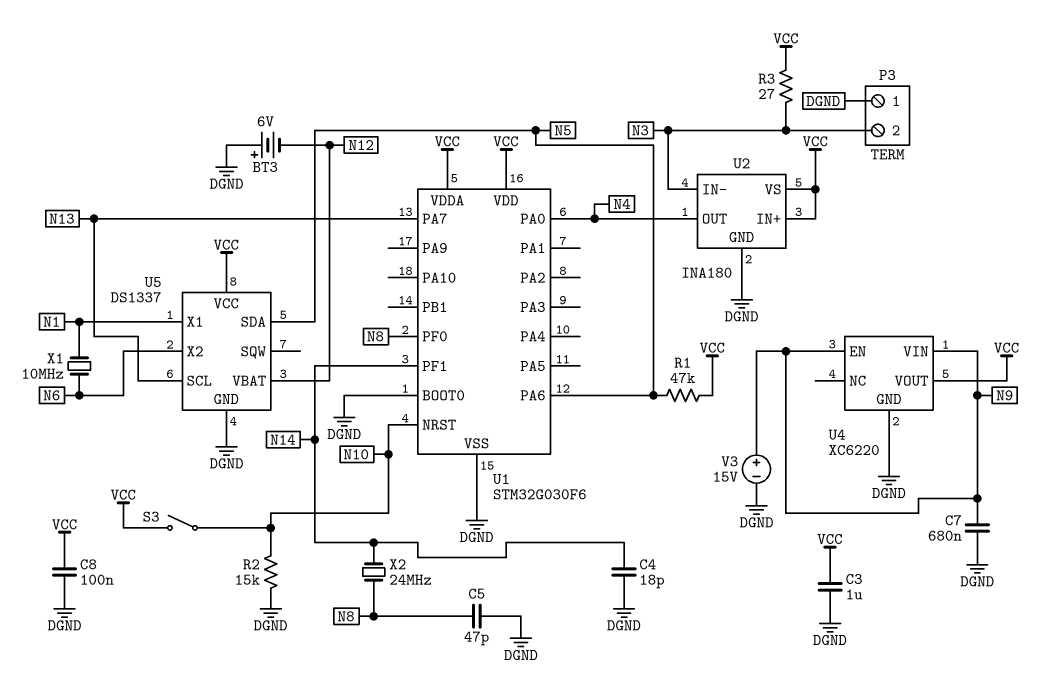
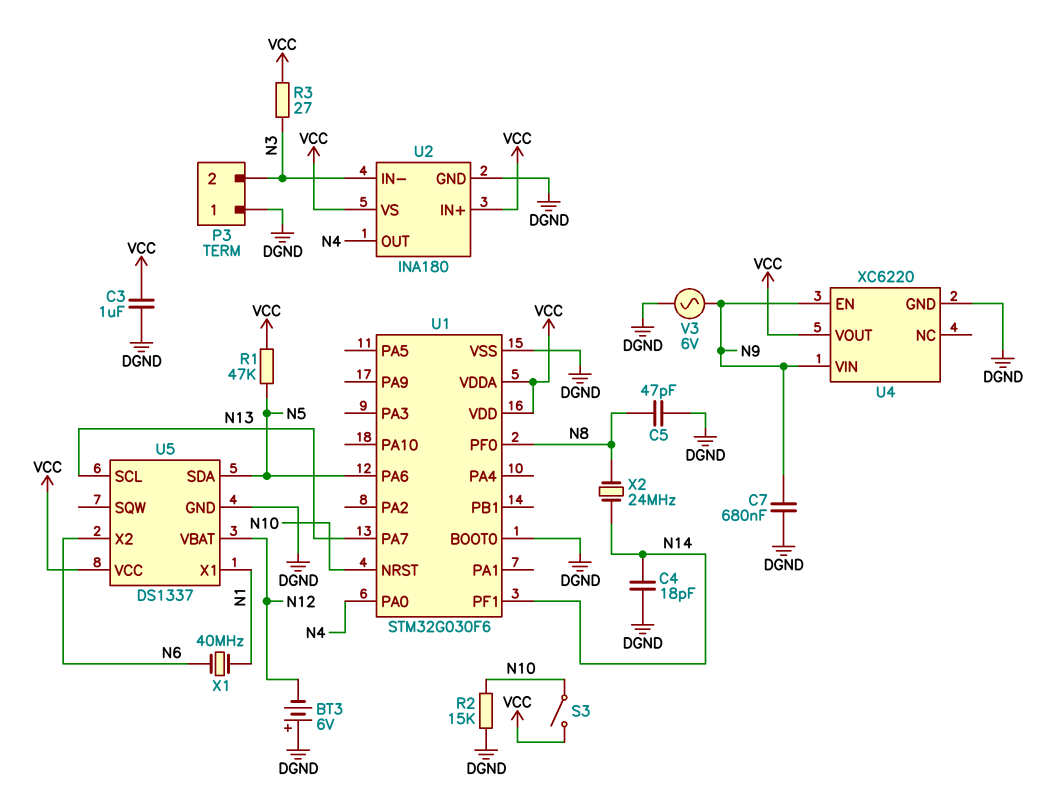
C8: 100nF (DGND, VCC) -> none
V3: 15V (plus N9, minus DGND) -> AC 6V (DGND, N9)
X1: 10MHz (N1, N6) -> 40MHz (N1, N6)

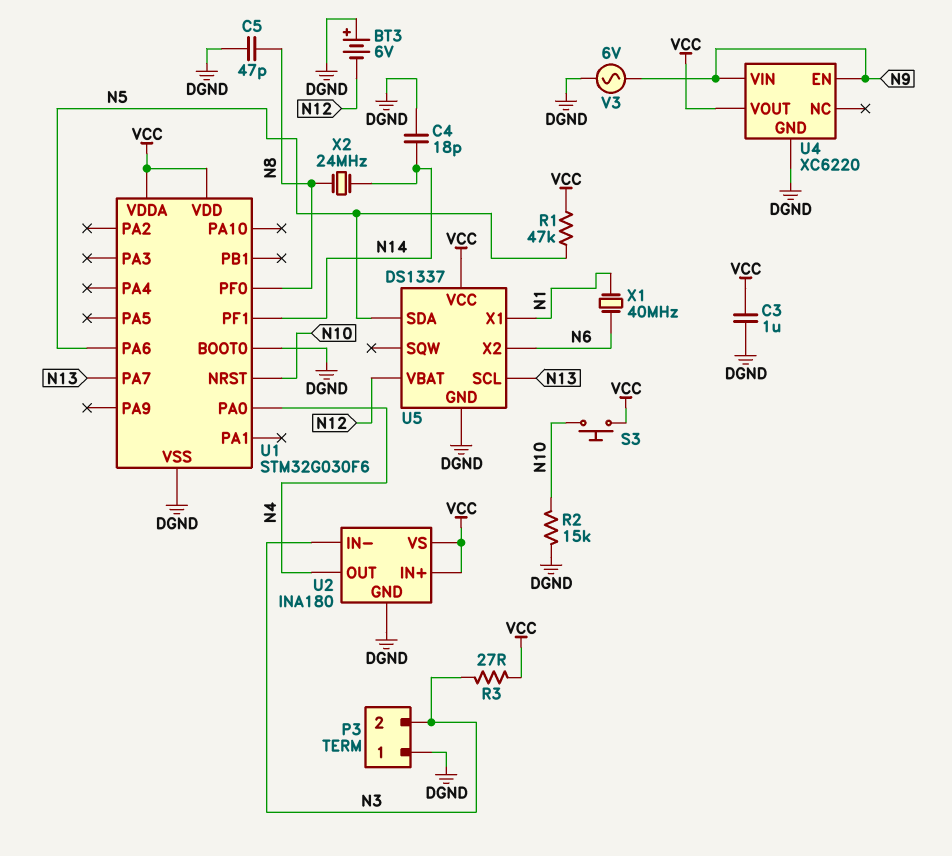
C7: 680nF (DGND, N9) -> none
S3: switch (N10, VCC) -> button (N10, VCC)

